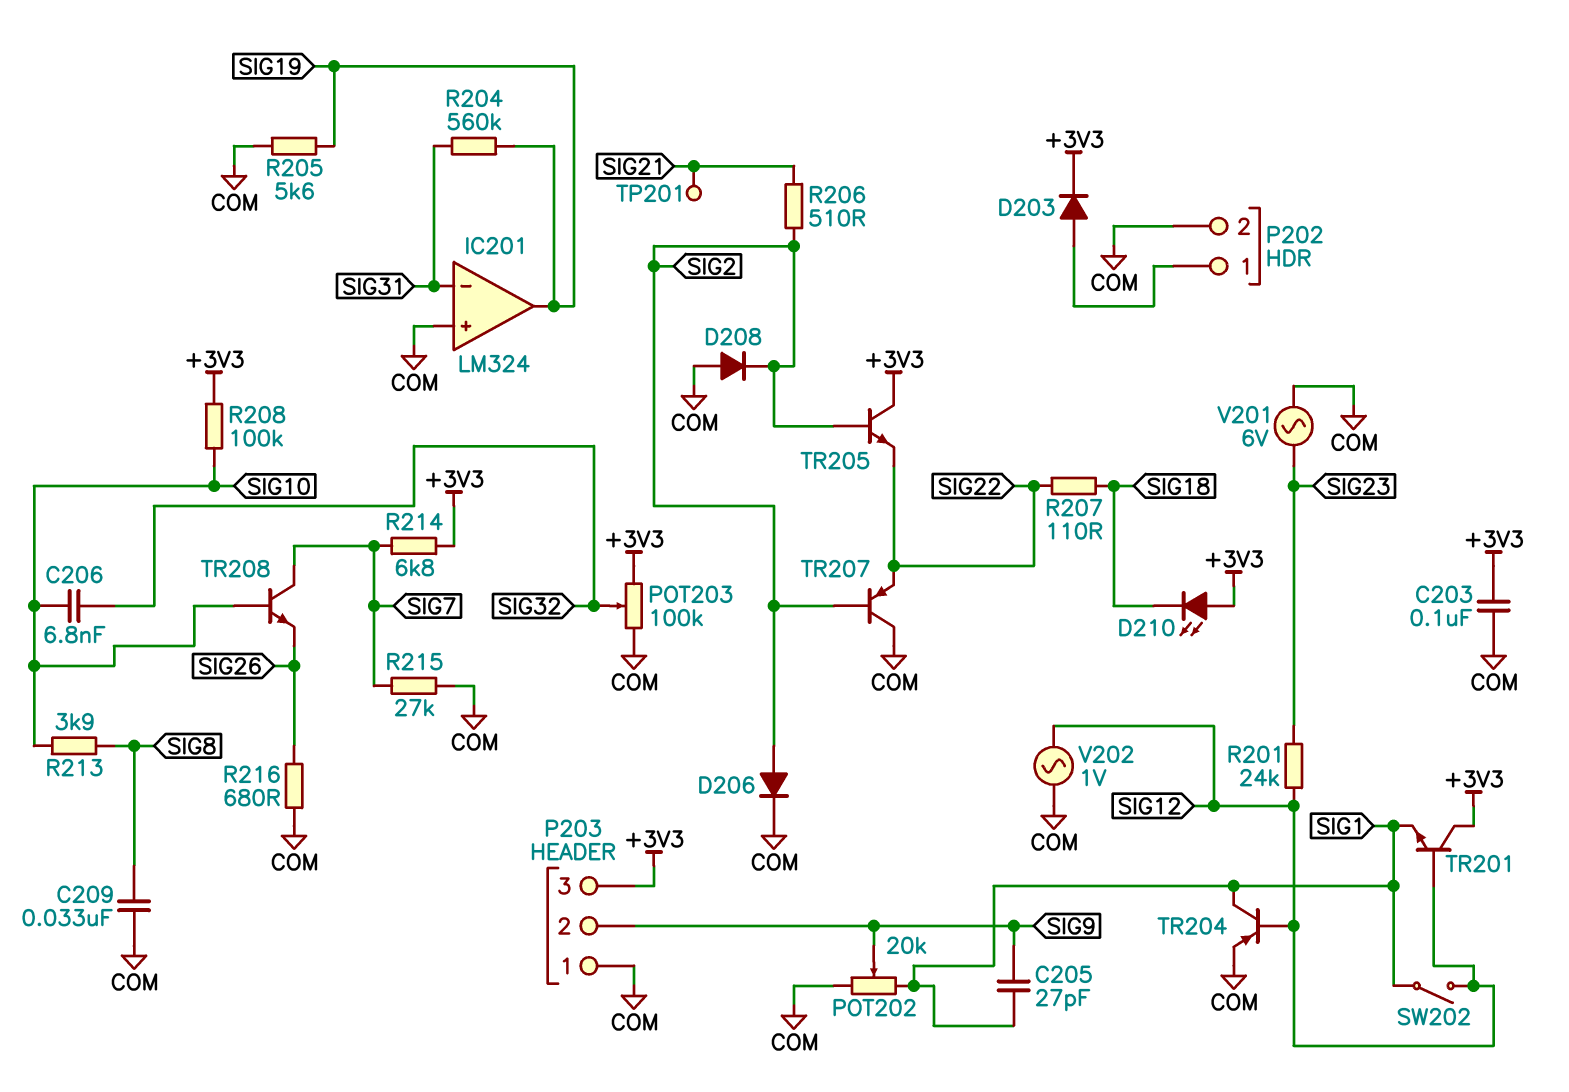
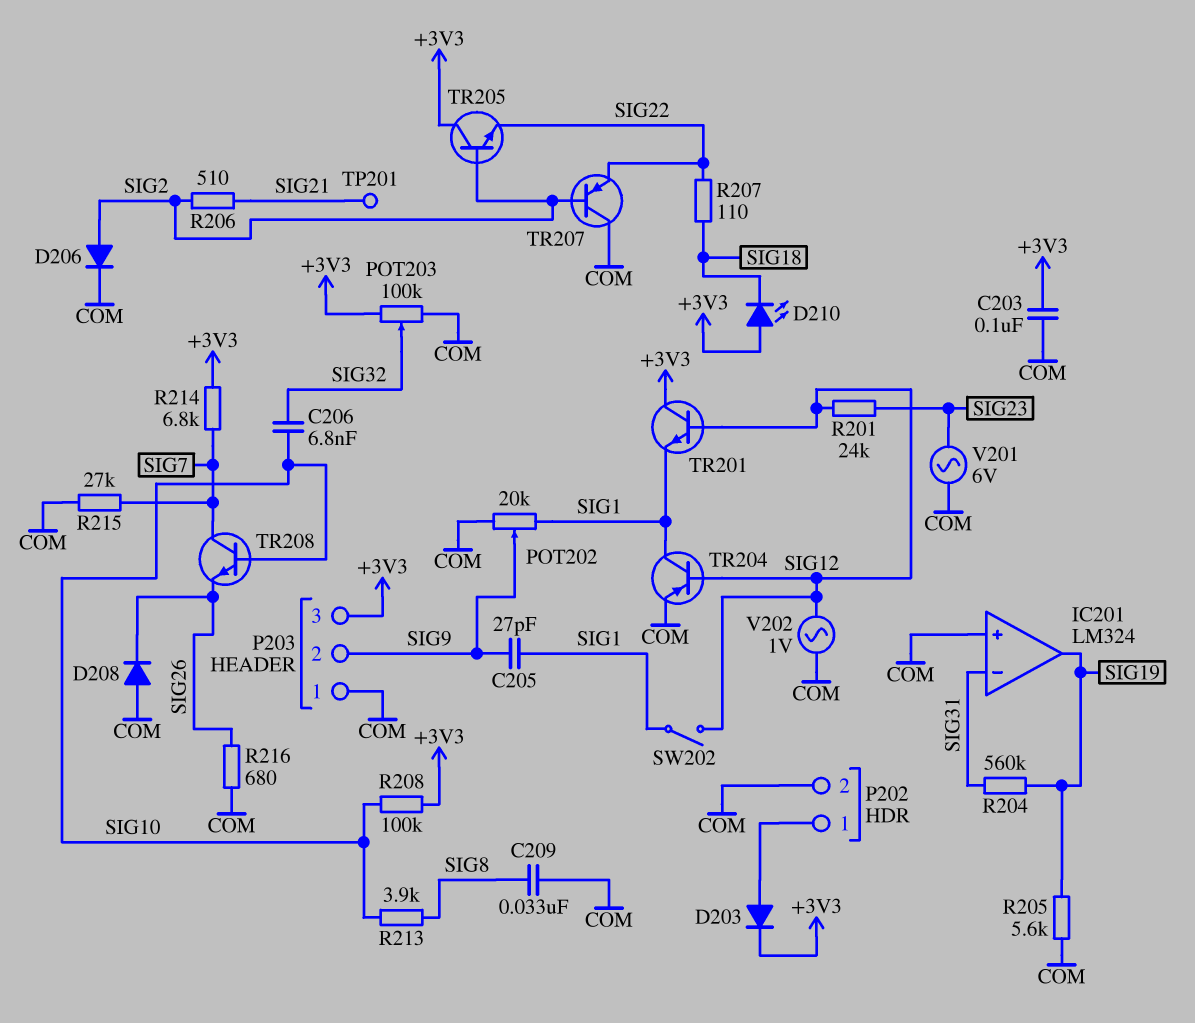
D208: diode (A COM, K SIG2) -> diode (A COM, K SIG26)

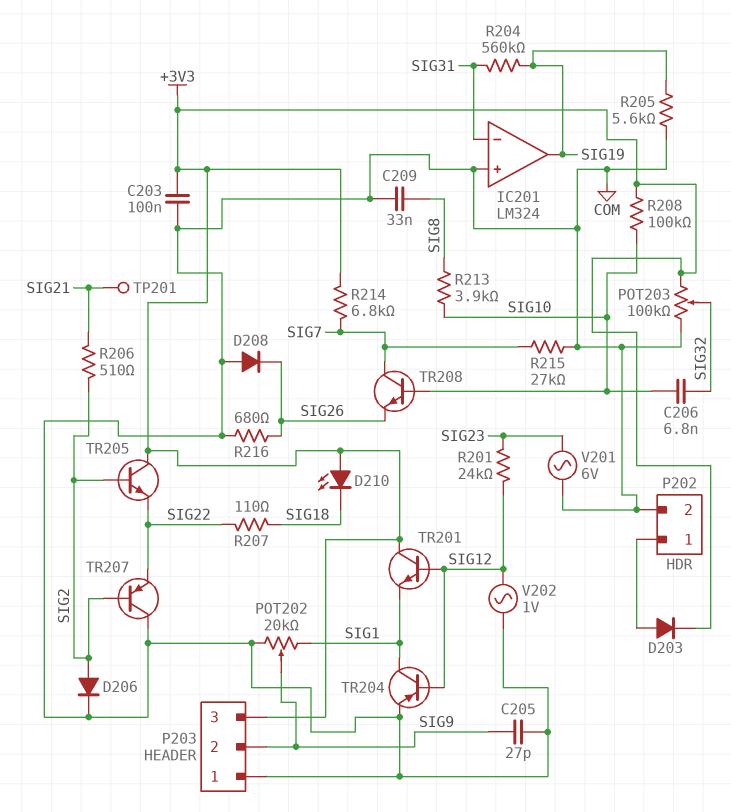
C205: 27pF (SIG1, SIG9) -> 27pF (COM, SIG9)
SW202: switch (SIG1, SIG12) -> none

